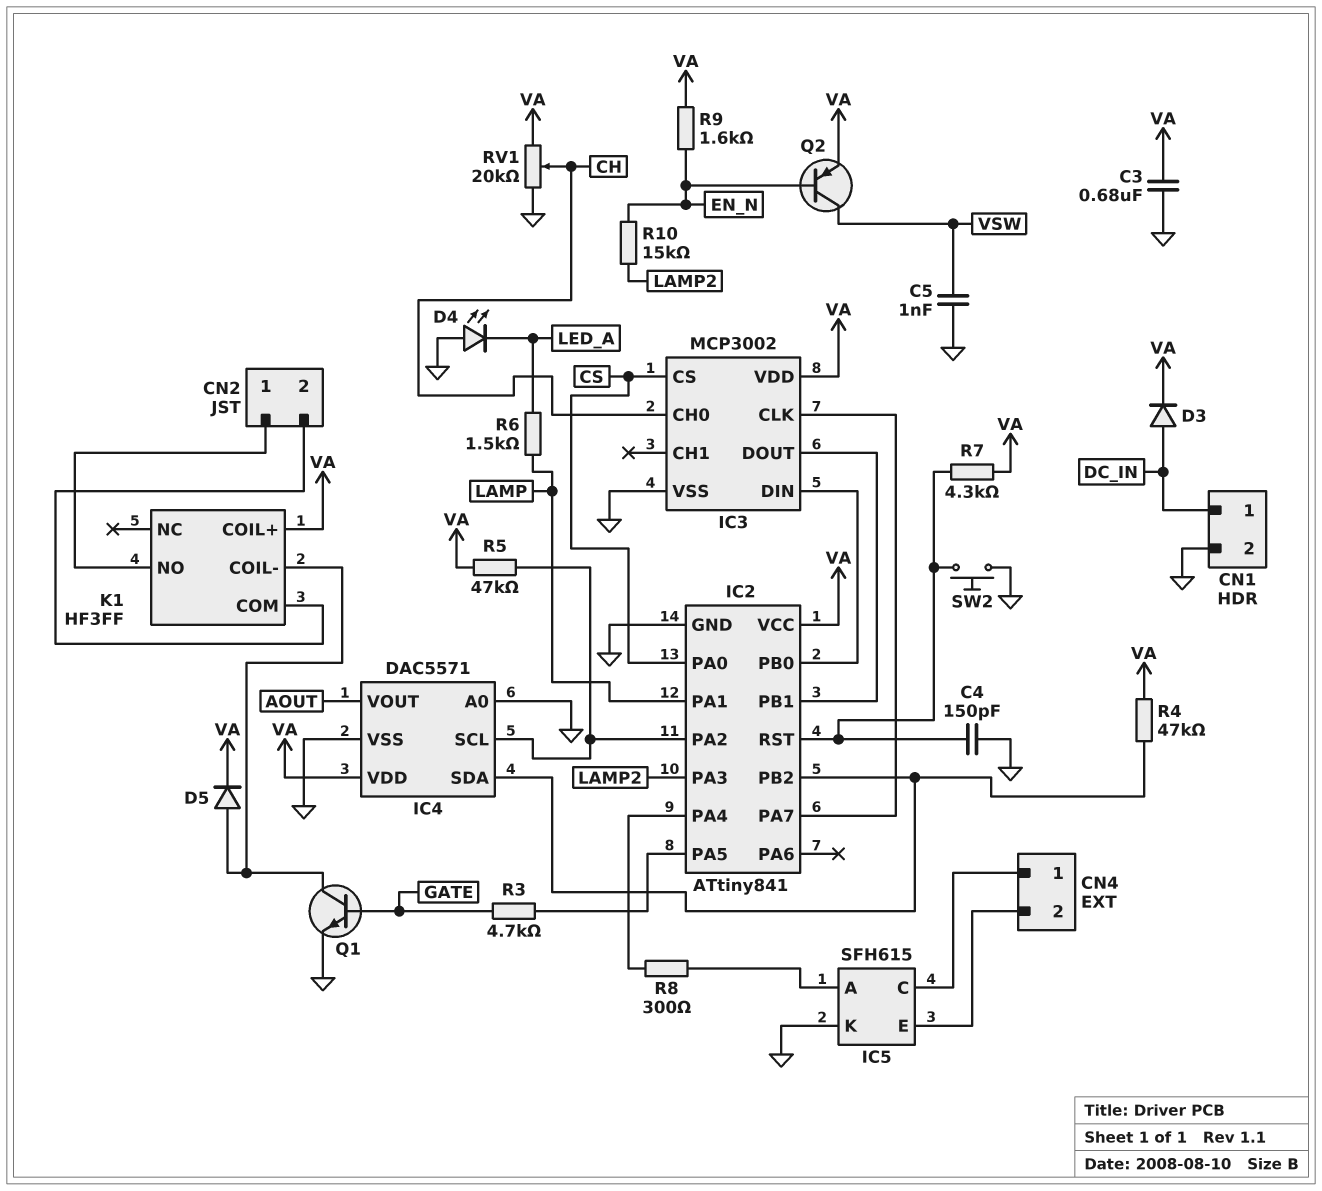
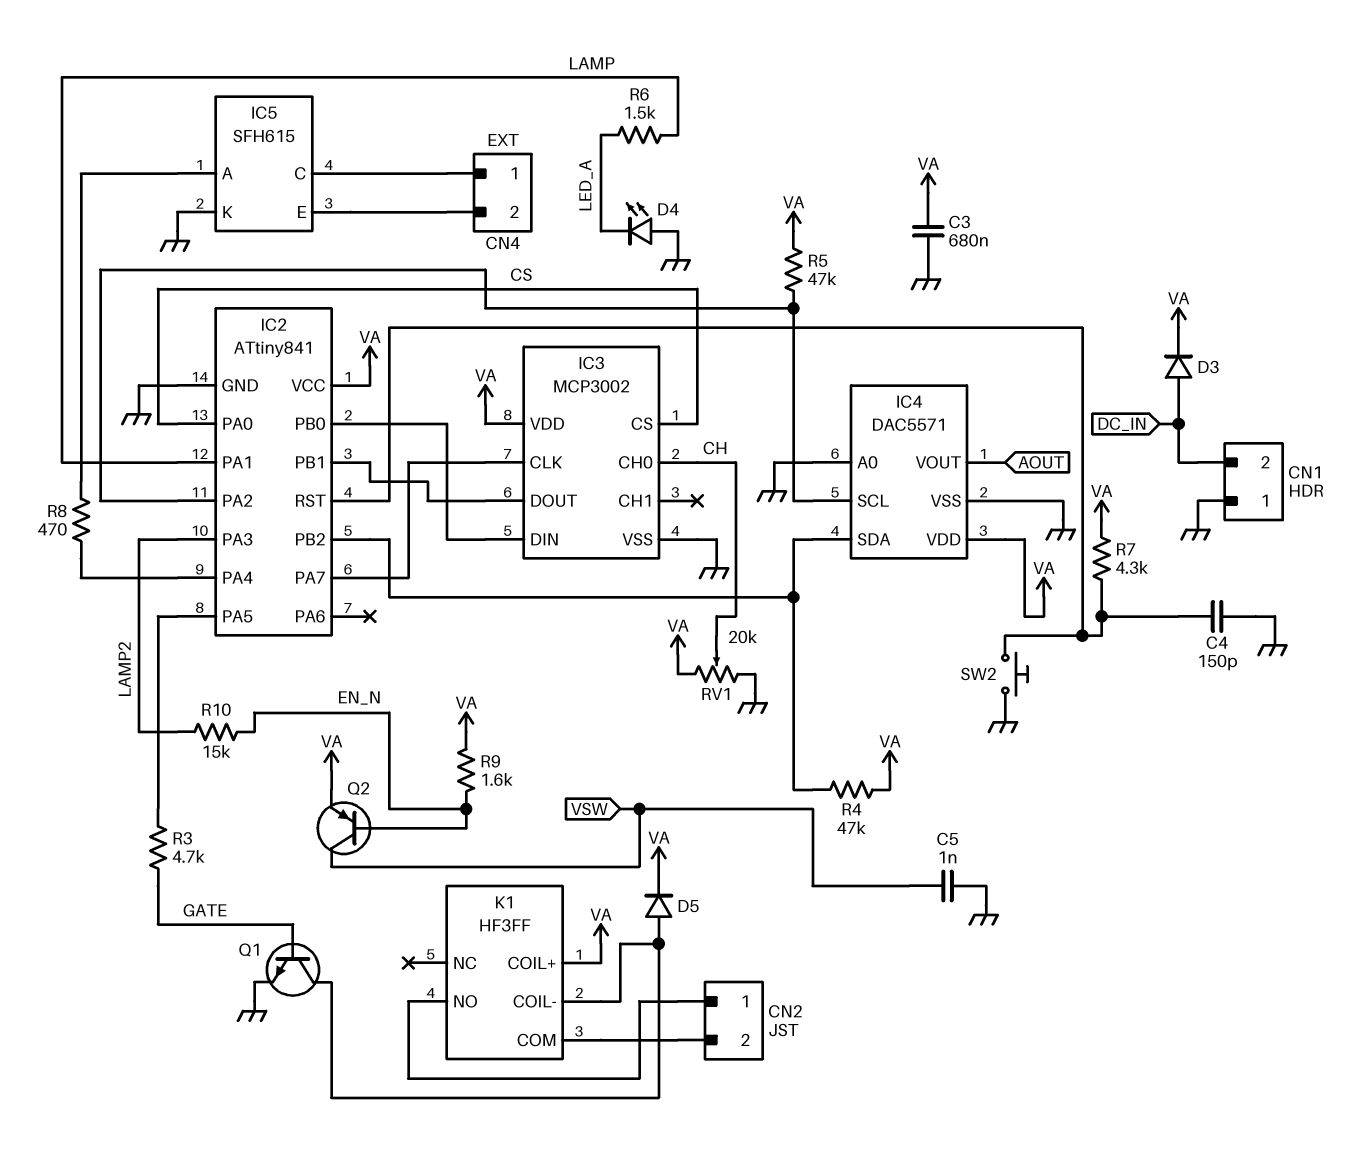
CN1 pin 1: DC_IN -> GND
CN1 pin 2: GND -> DC_IN
R8: 300 (IC2/PA4, IC5/A) -> 470 (IC2/PA4, IC5/A)

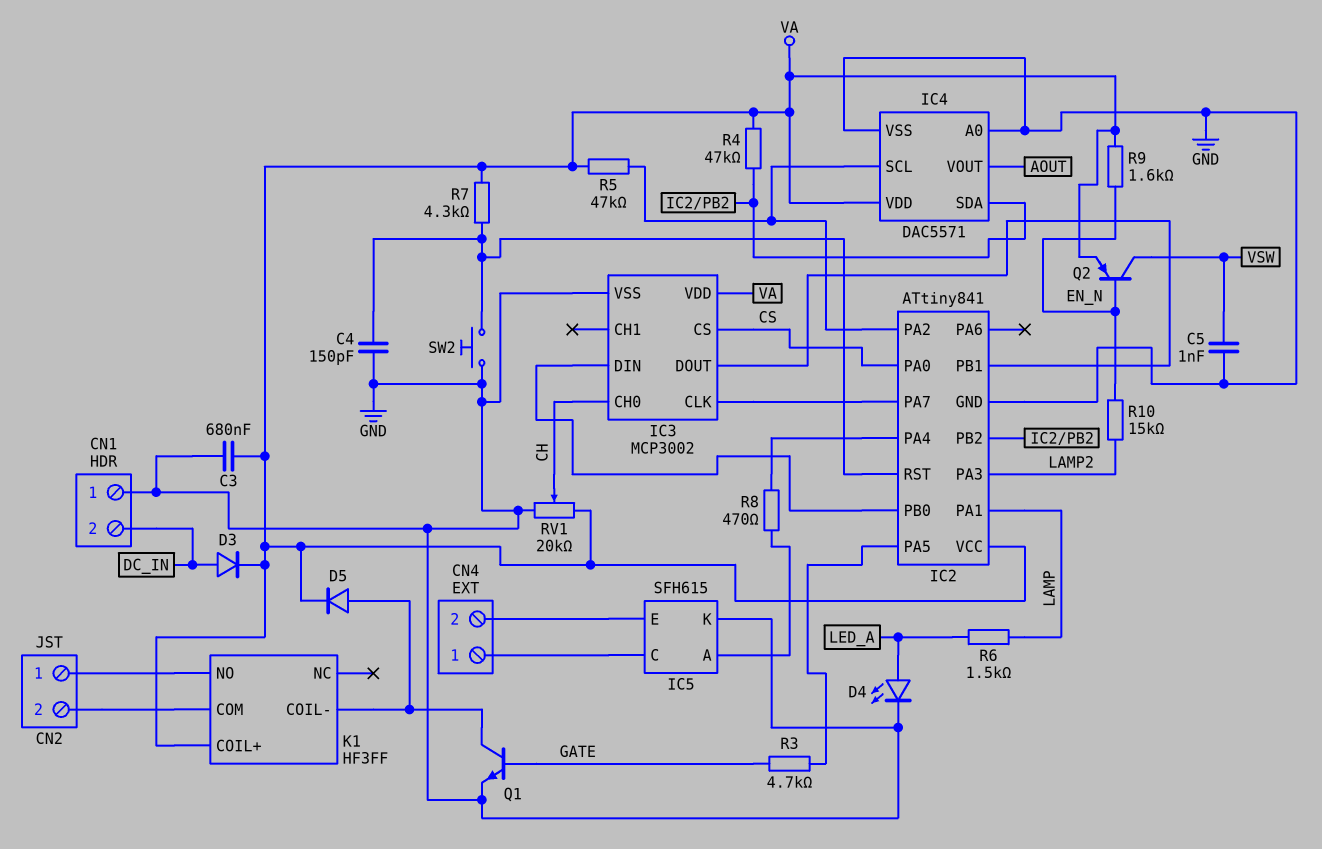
D4: LED (A GND, K LED_A) -> LED (A LED_A, K GND)

